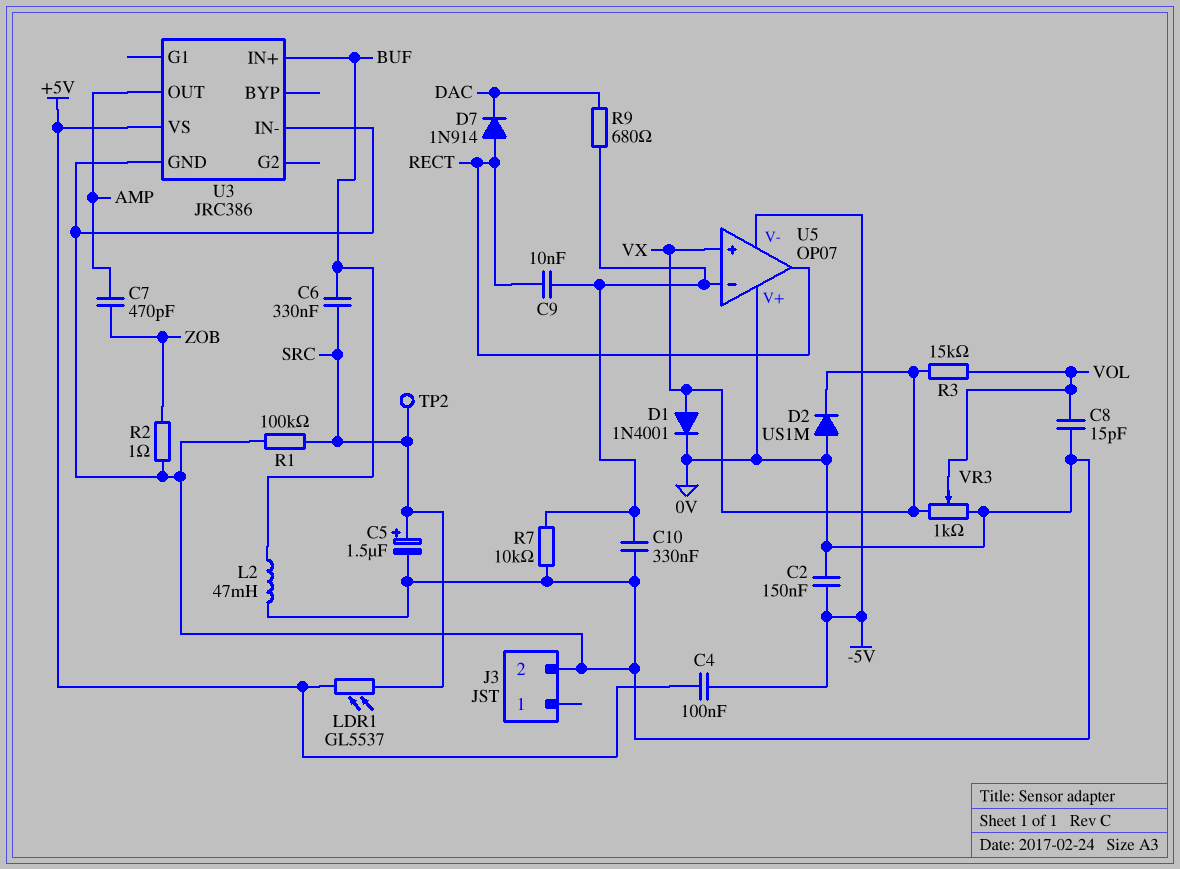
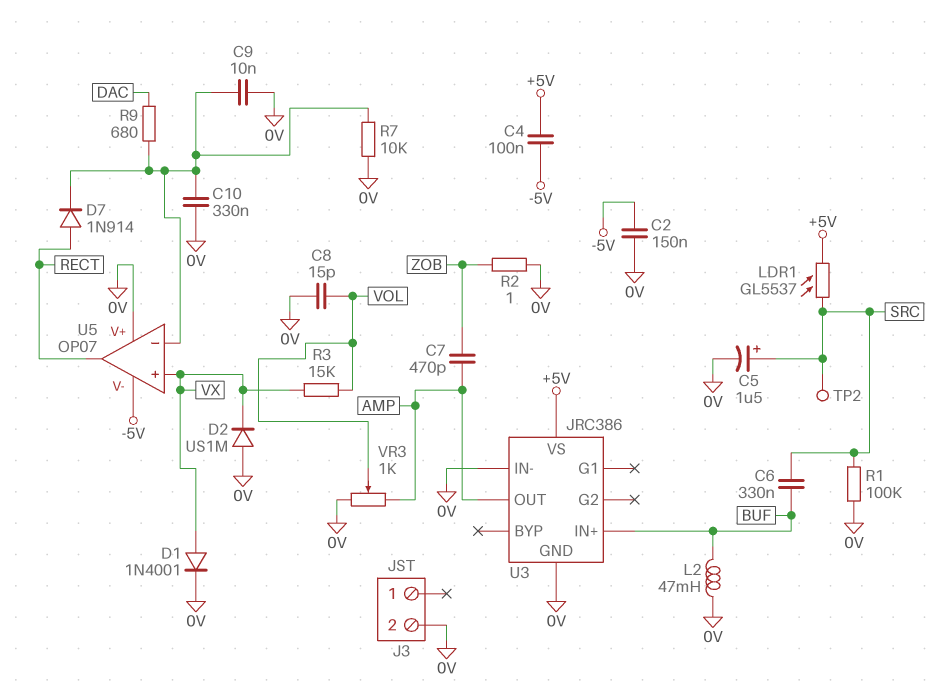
C9: 10nF (RECT, U5/in-) -> 10nF (0V, U5/in-)
D7: diode 1N914 (A RECT, K DAC) -> diode 1N914 (A RECT, K U5/in-)
VR3: 1k (0V, VX, wiper VOL) -> 1k (0V, AMP, wiper VOL)

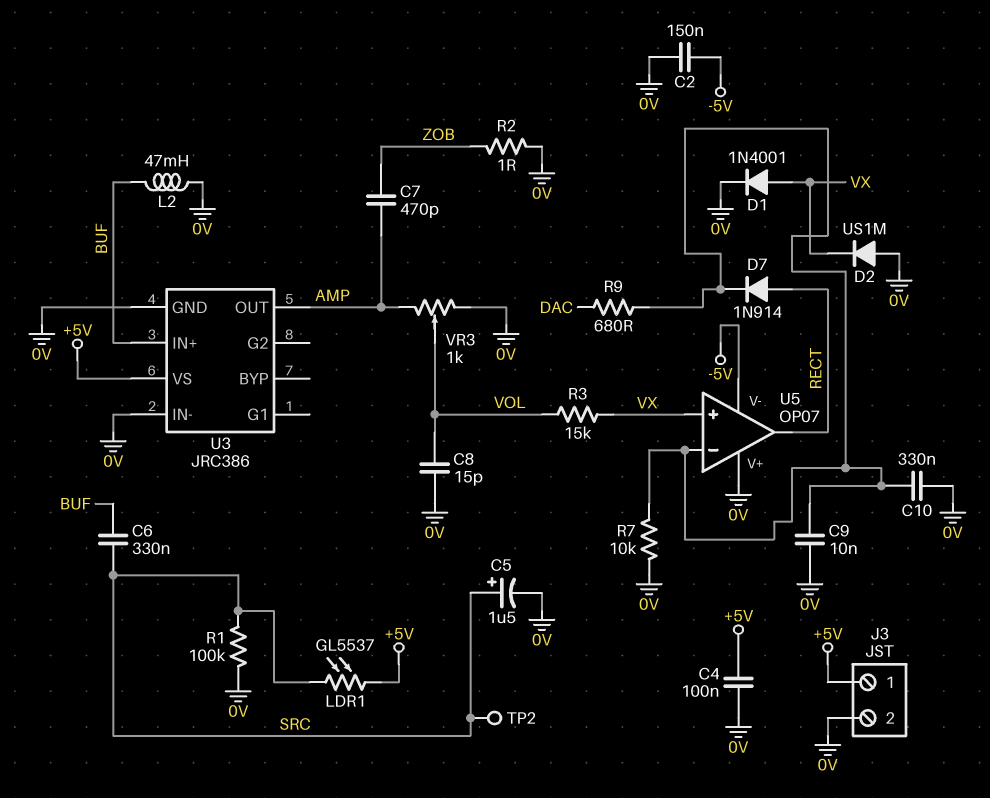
C4: 100nF (+5V, -5V) -> 100nF (+5V, 0V)
J3 pin 1: none -> +5V

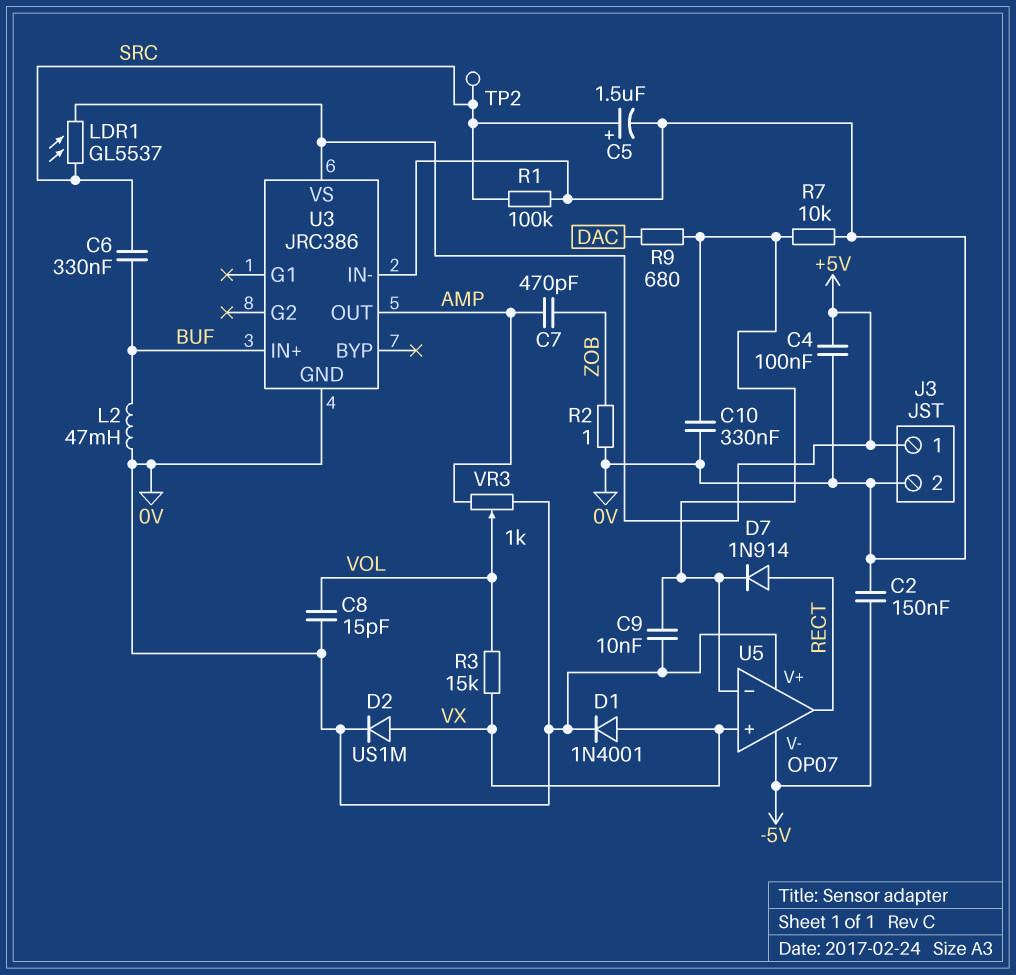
D2: diode US1M (A 0V, K VX) -> diode US1M (A VX, K 0V)

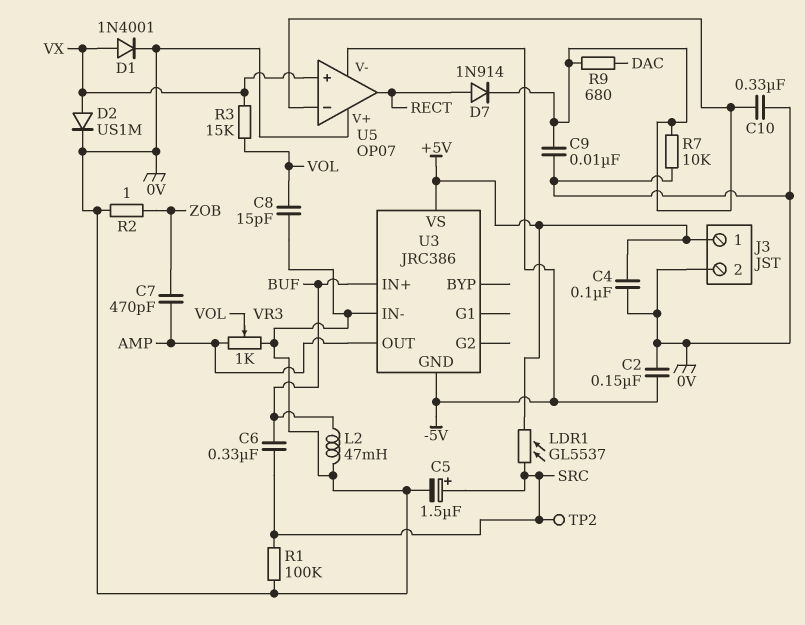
U3 pin GND: 0V -> -5V

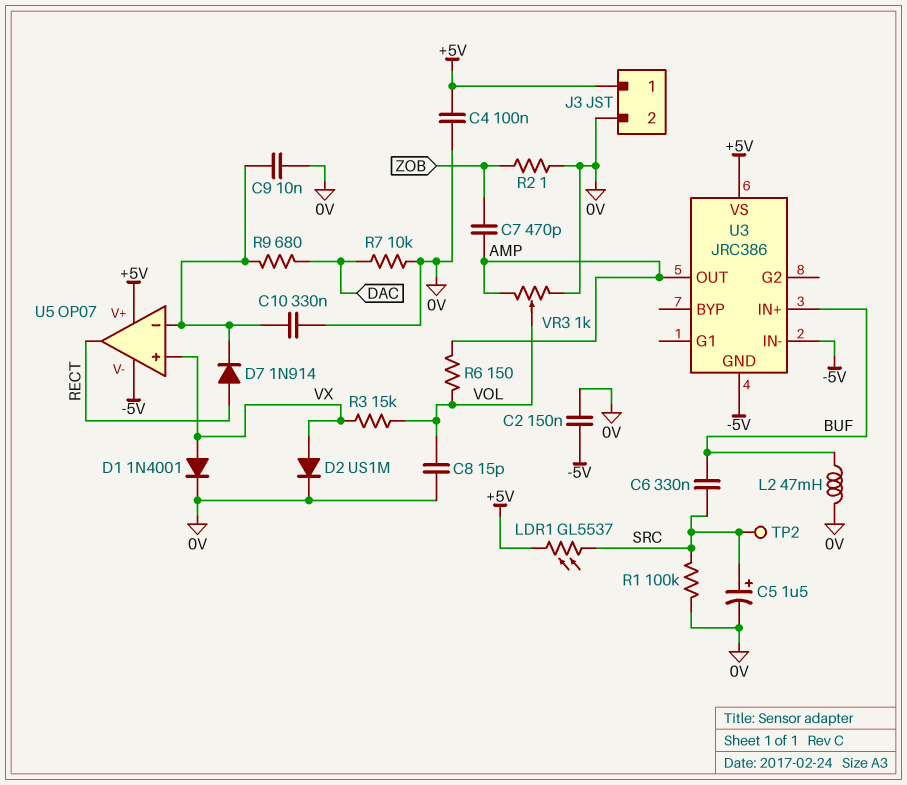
R6: none -> 150 (AMP, VOL)
R7: 10k (0V, U5/in-) -> 10k (0V, DAC)
U3 pin IN-: 0V -> -5V
U5 pin V+: 0V -> +5V

